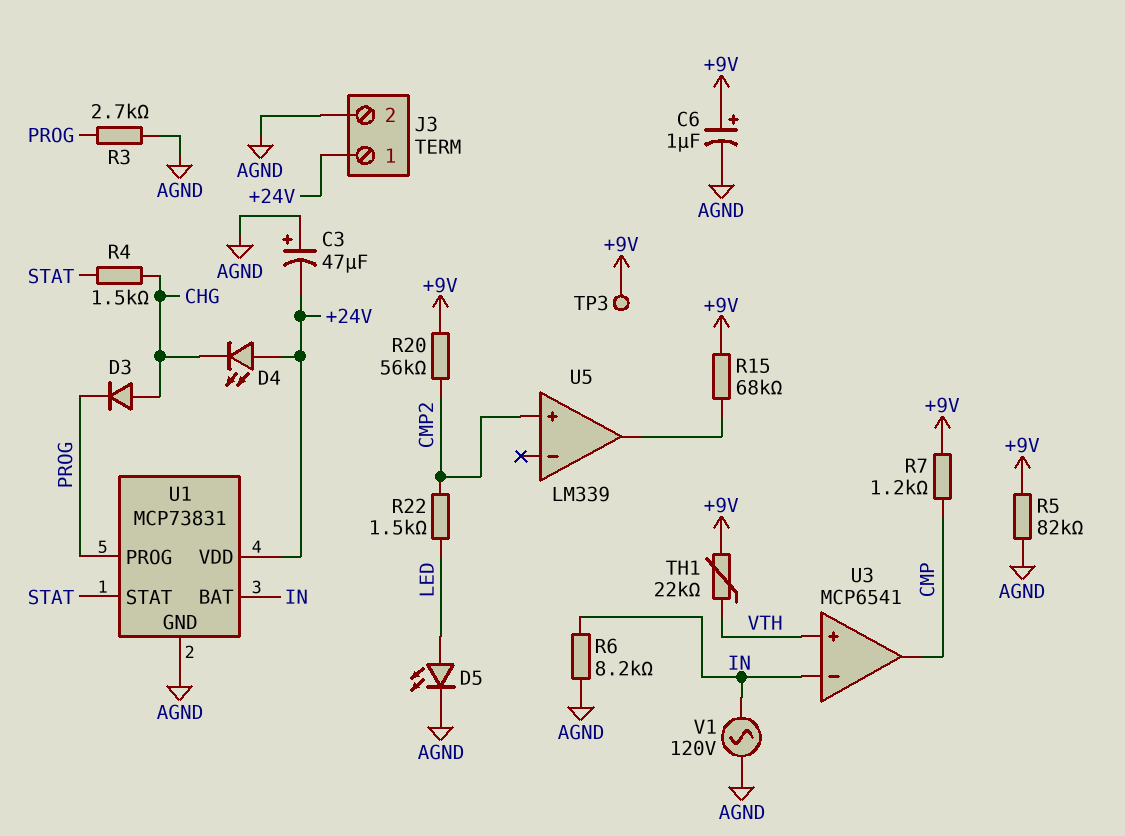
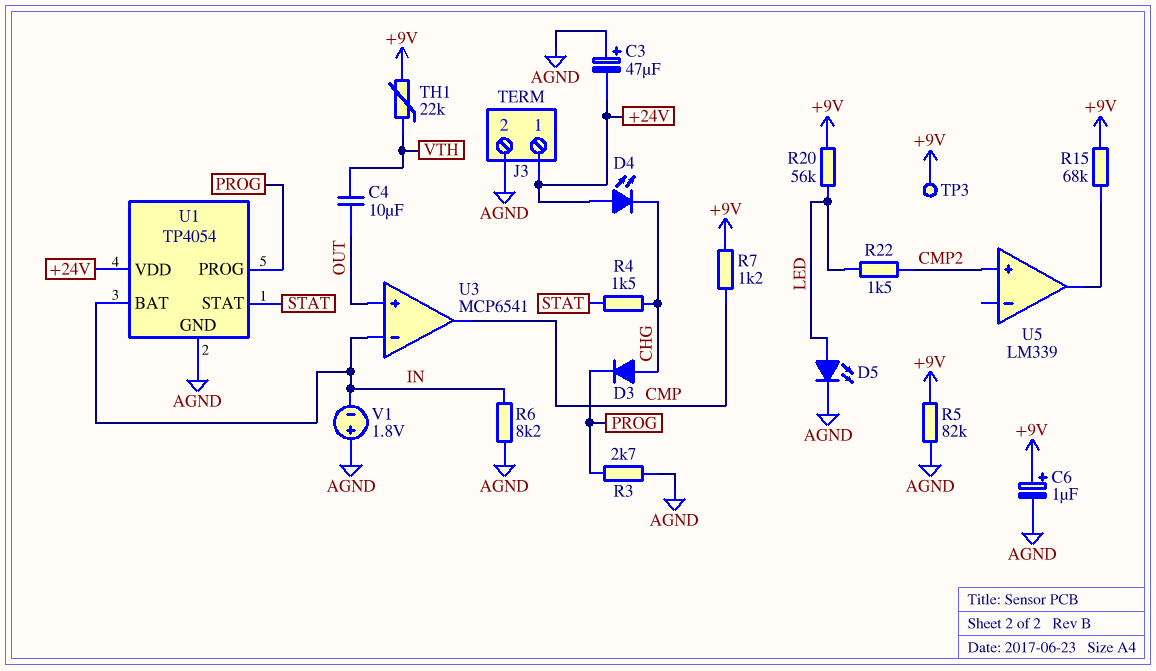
C4: none -> 10uF (OUT, VTH)
R20: 56k (+9V, CMP2) -> 56k (+9V, LED)
U1: MCP73831 -> TP4054
U3 pin in+: VTH -> OUT
V1: AC 120V (AGND, IN) -> 1.8V (plus AGND, minus IN)

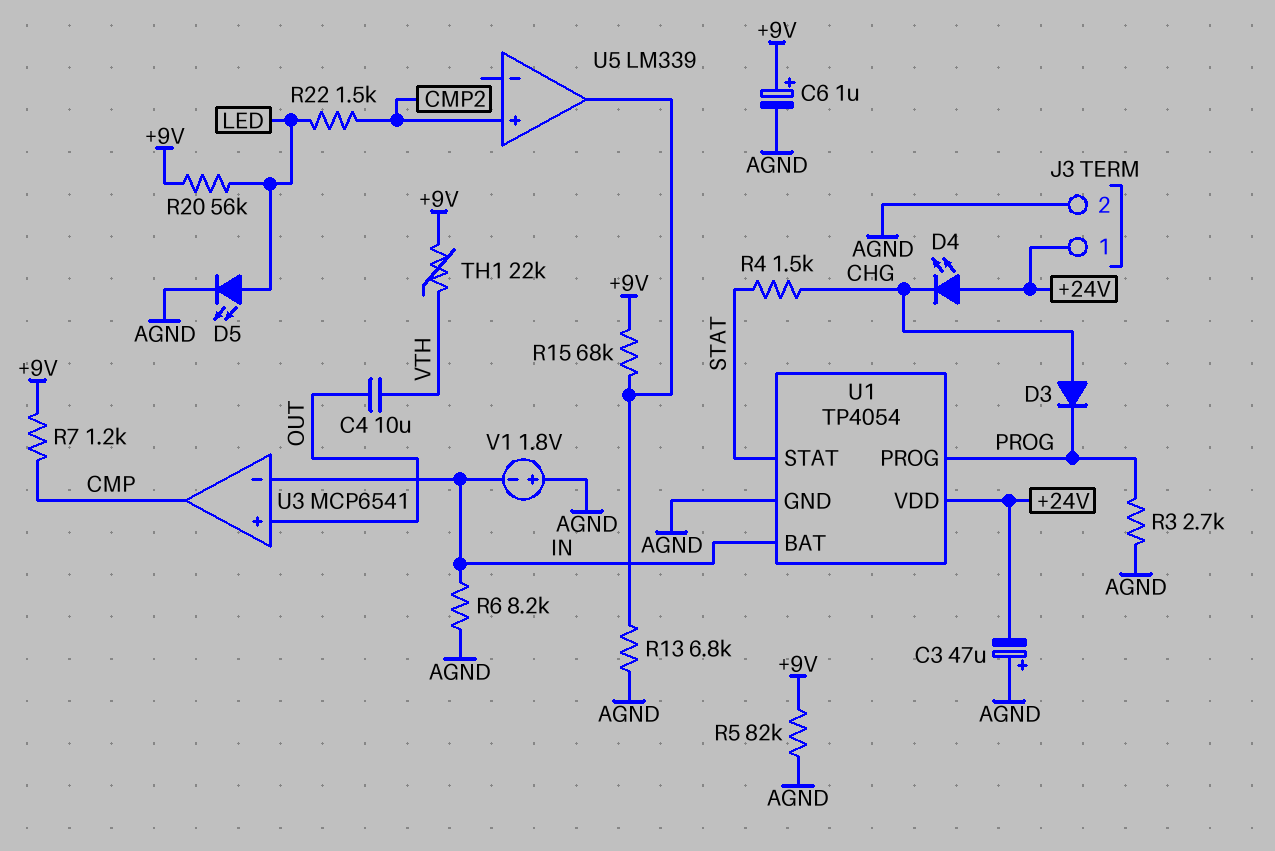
R13: none -> 6.8k (AGND, U5/out)
TP3: test point (+9V) -> none

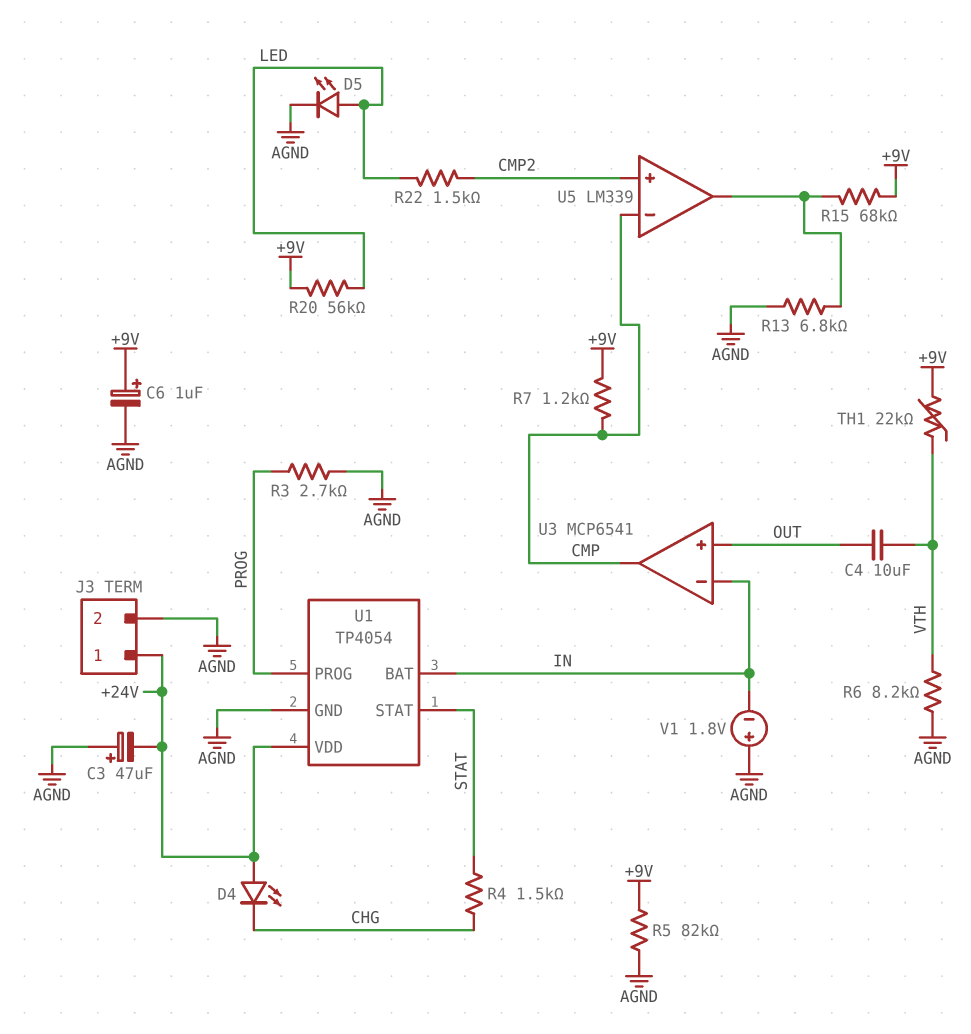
D3: diode (A CHG, K PROG) -> none
R6: 8.2k (AGND, IN) -> 8.2k (AGND, VTH)
U5 pin in-: none -> CMP

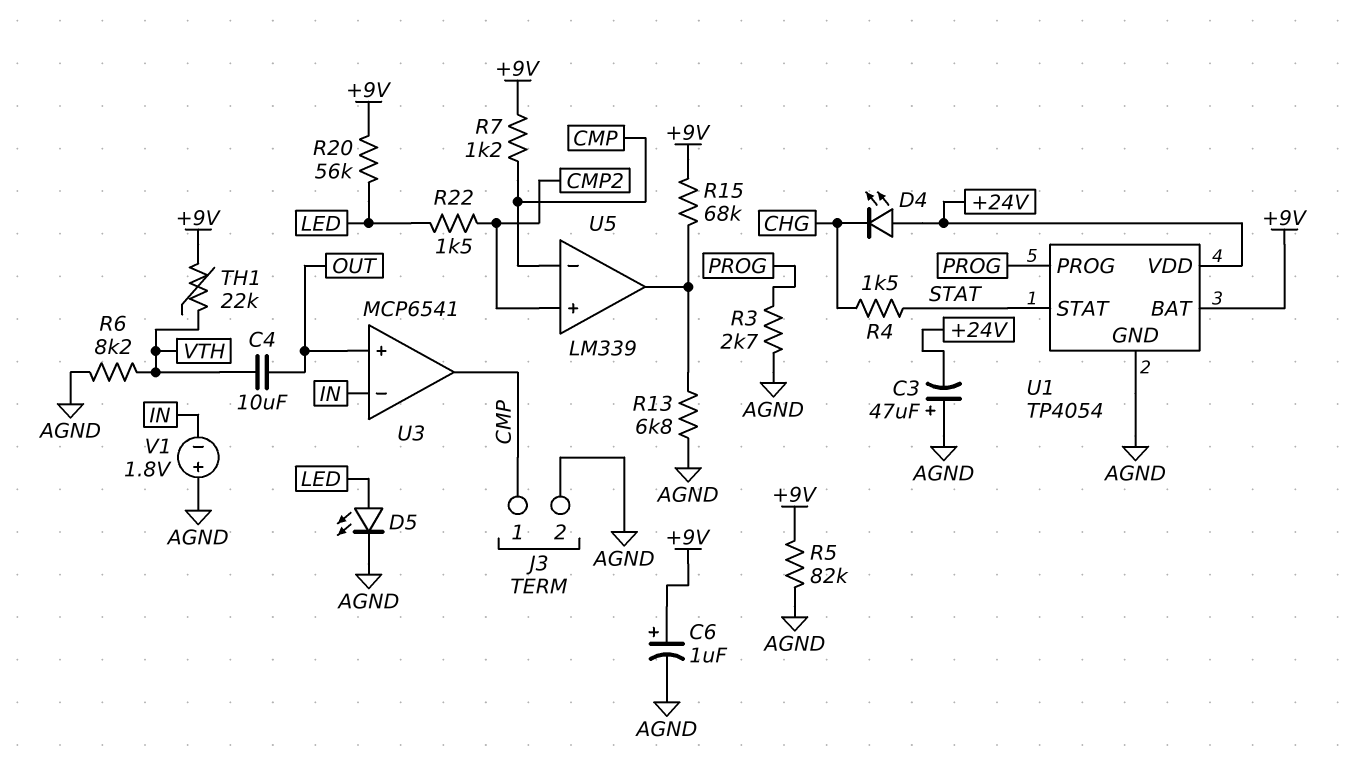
J3 pin 1: +24V -> CMP
U1 pin BAT: IN -> +9V

